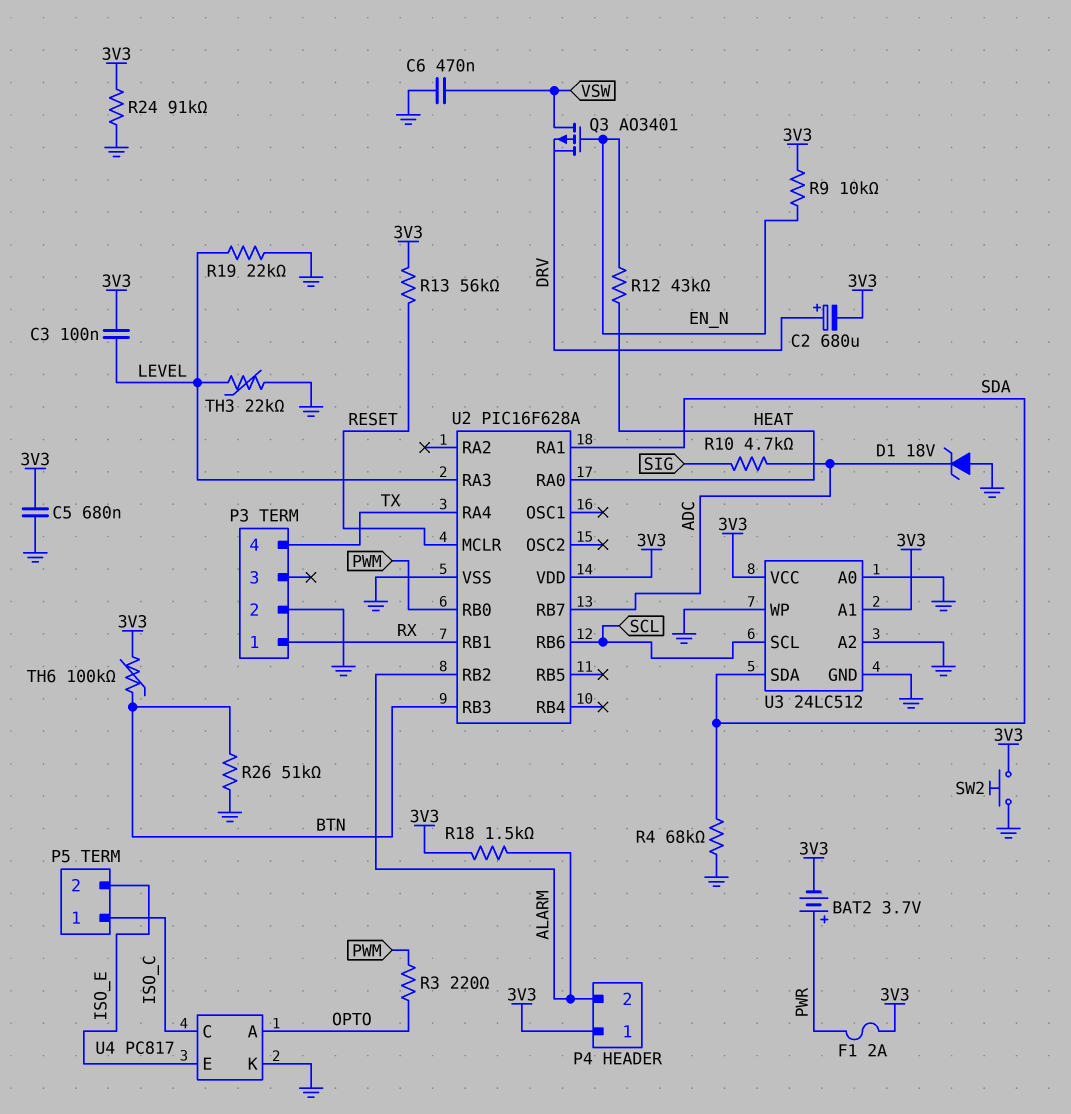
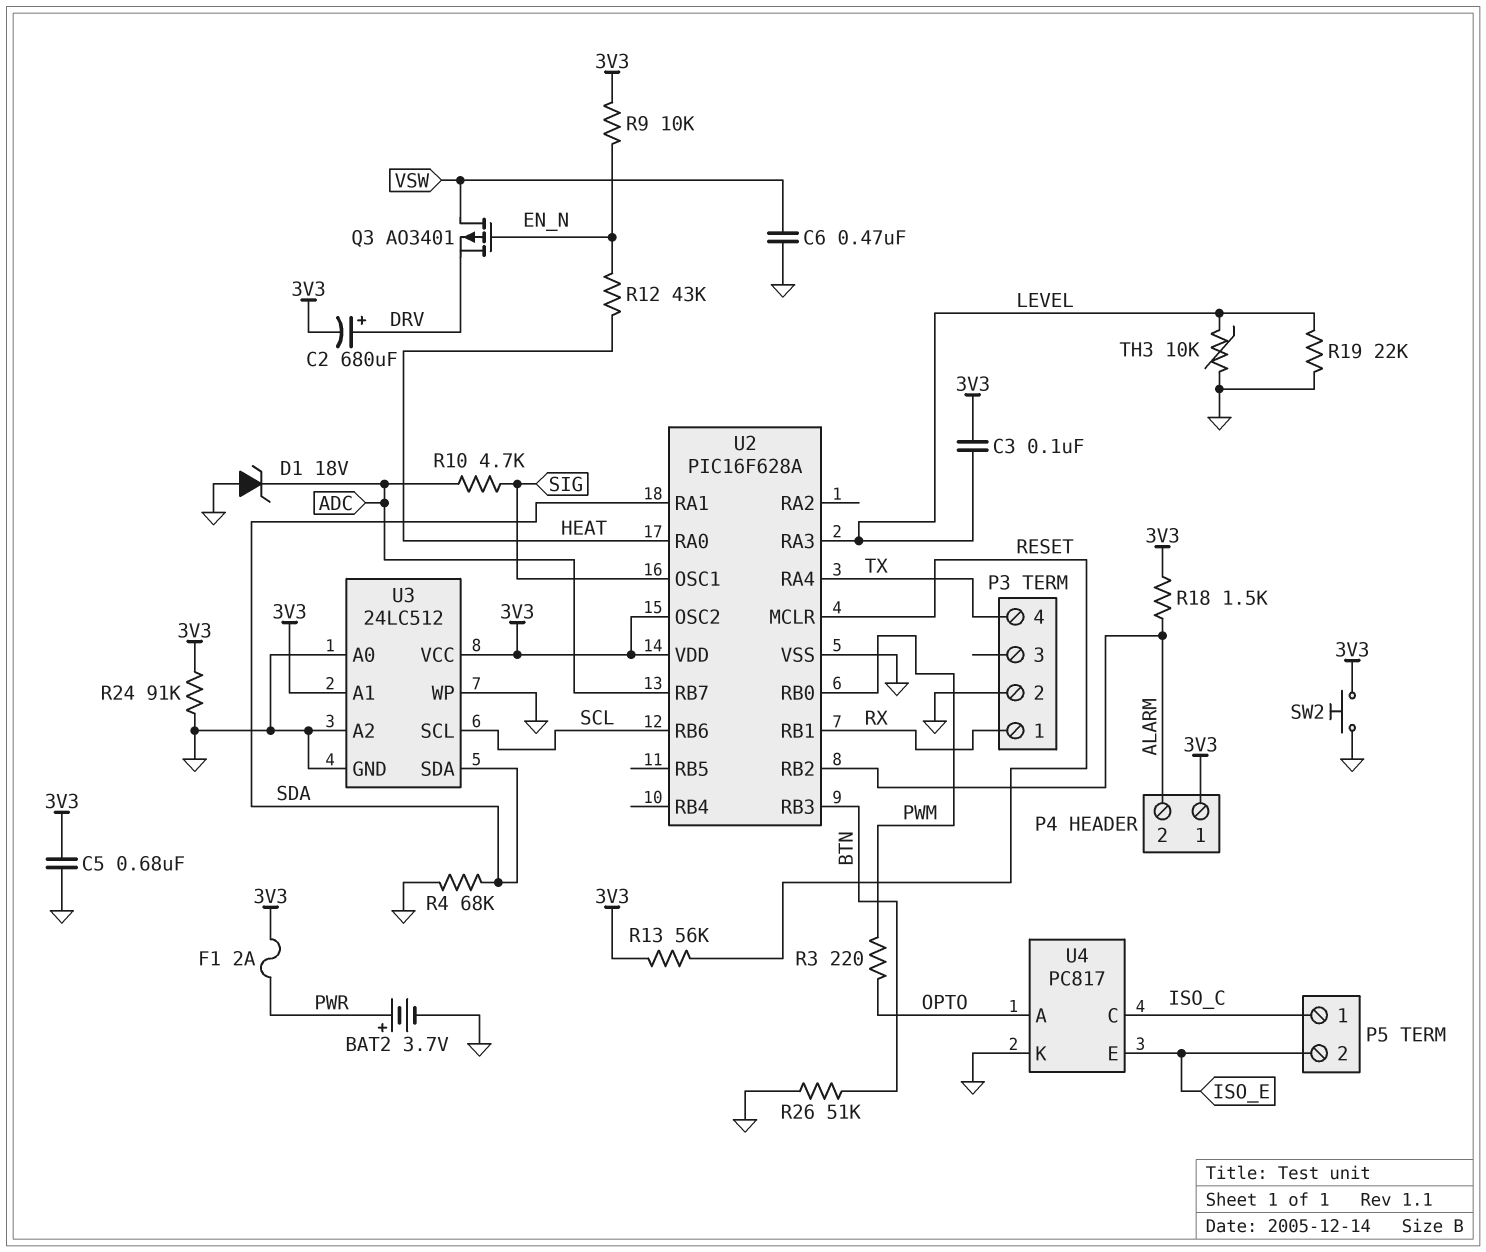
BAT2: 3.7V (plus PWR, minus 3V3) -> 3.7V (plus PWR, minus GND)
TH3: 22k (GND, LEVEL) -> 10k (GND, LEVEL)
TH6: 100k (3V3, BTN) -> none
U2 pin OSC1: none -> SIG
U2 pin OSC2: none -> 3V3

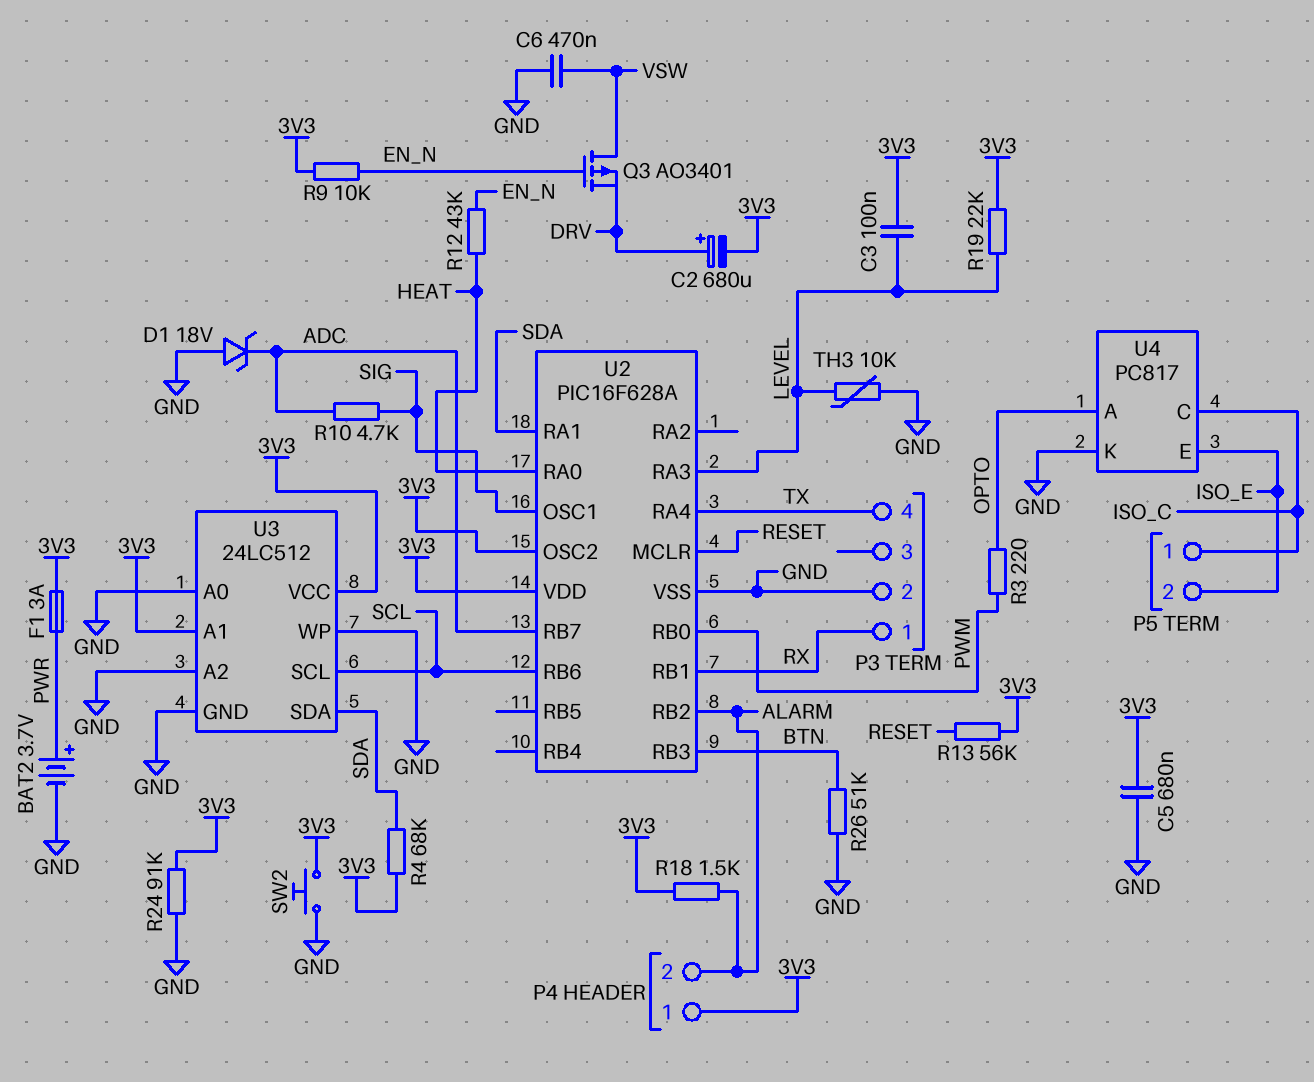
F1: 2A (3V3, PWR) -> 3A (3V3, PWR)
R4: 68k (GND, SDA) -> 68k (3V3, SDA)
R19: 22k (GND, LEVEL) -> 22k (3V3, LEVEL)

